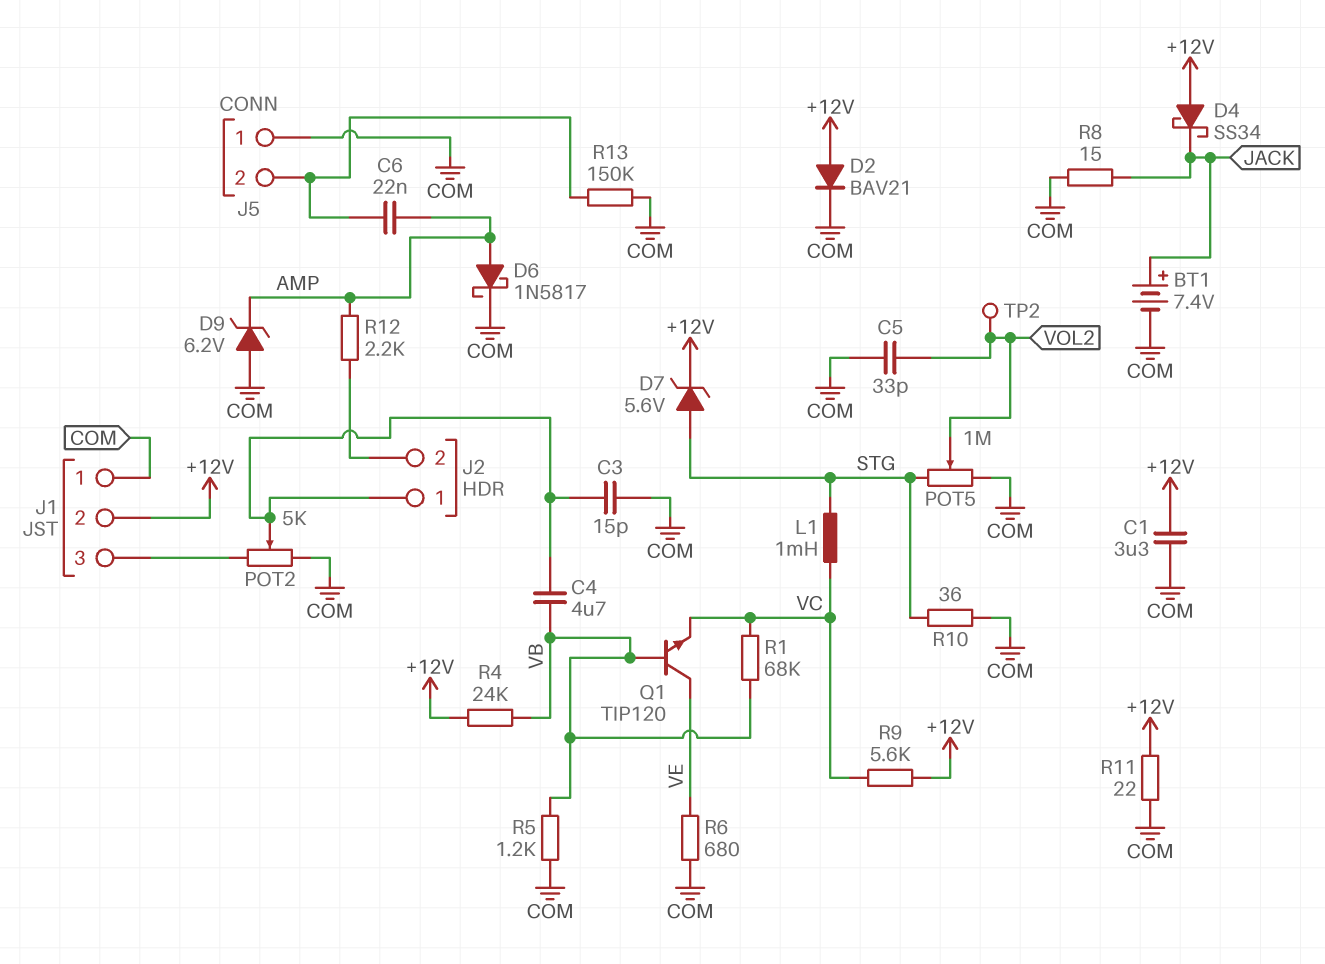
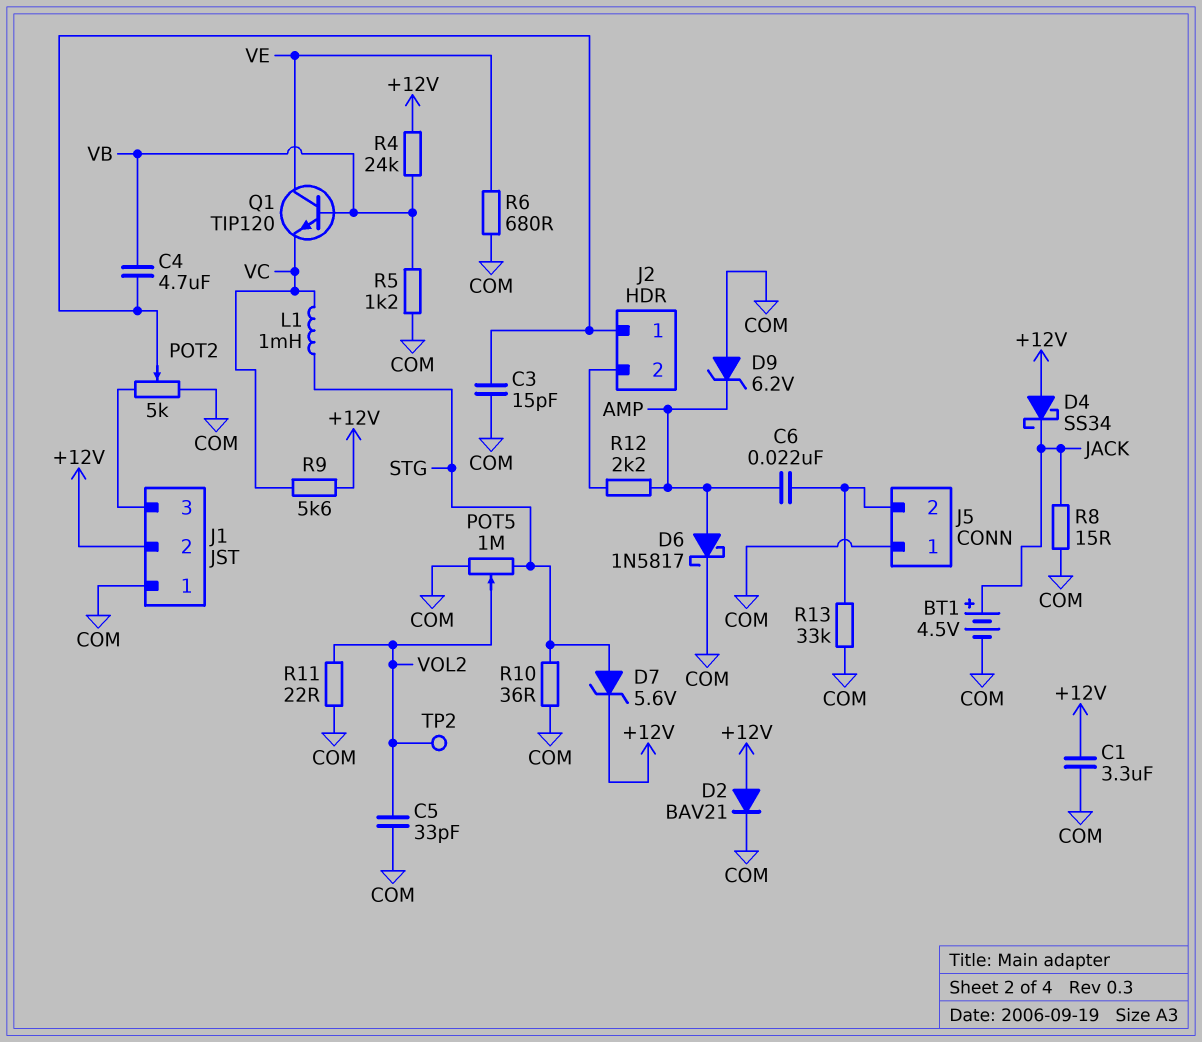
BT1: 7.4V (plus JACK, minus COM) -> 4.5V (plus JACK, minus COM)
R1: 68k (VB, VC) -> none
R11: 22 (+12V, COM) -> 22 (COM, VOL2)
R13: 150k (COM, J5/2) -> 33k (COM, J5/2)

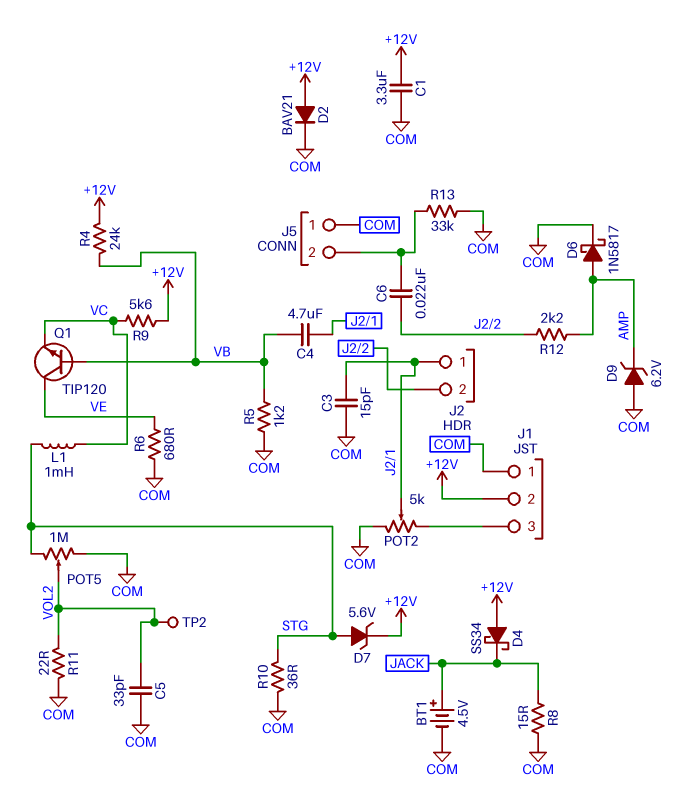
C6: 22nF (AMP, J5/2) -> 22nF (J2/2, J5/2)

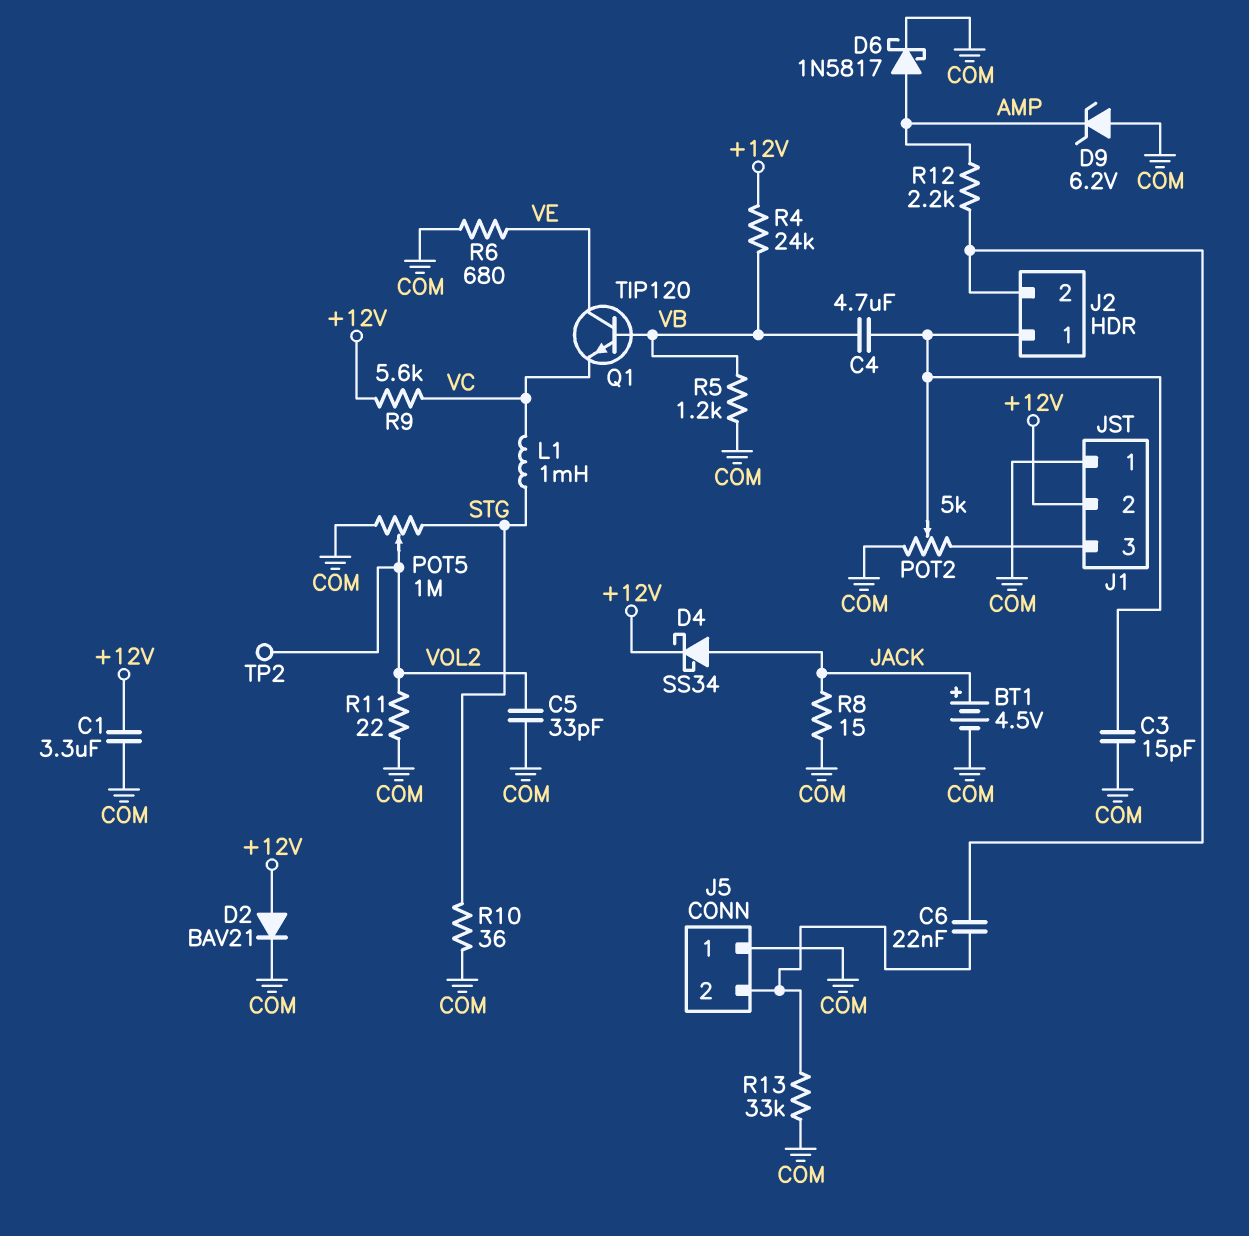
D4: schottky SS34 (A +12V, K JACK) -> schottky SS34 (A JACK, K +12V)
D7: zener 5.6V (A STG, K +12V) -> none

